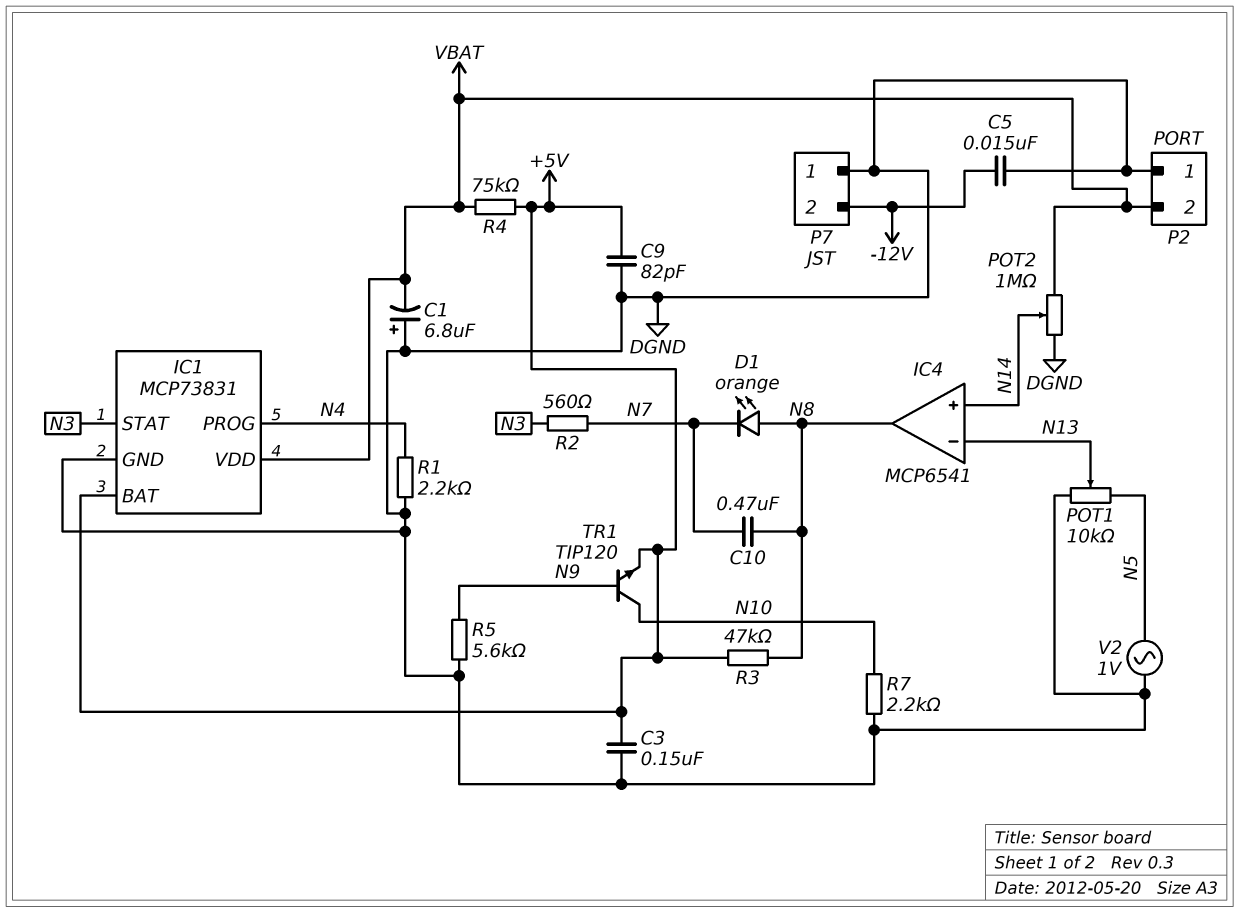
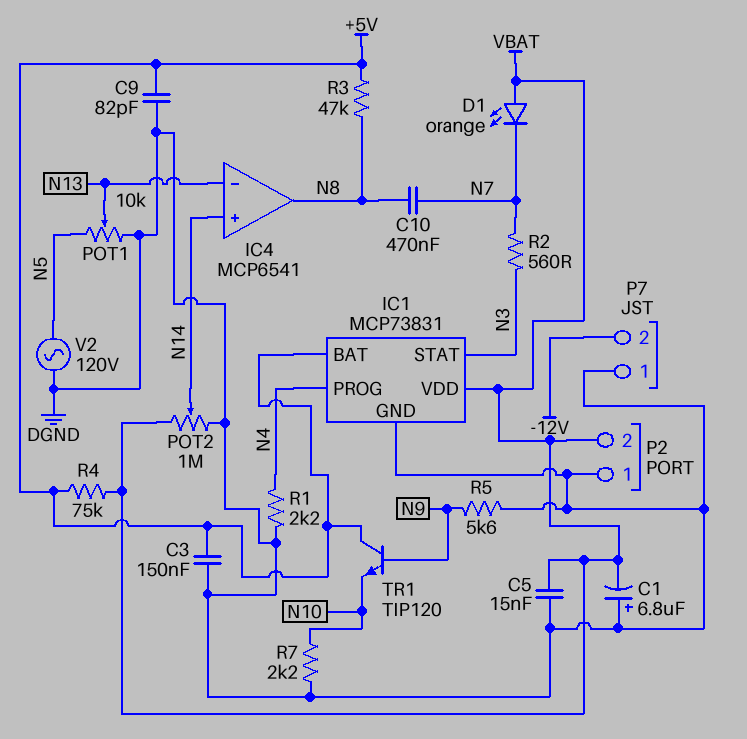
C5: 15nF (-12V, DGND) -> 15nF (DGND, VBAT)
D1: LED orange (A N8, K N7) -> LED orange (A VBAT, K N7)
TR1: NPN TIP120 (B N9, C N10, E +5V) -> NPN TIP120 (B N9, C +5V, E N10)
V2: AC 1V (DGND, N5) -> AC 120V (DGND, N5)

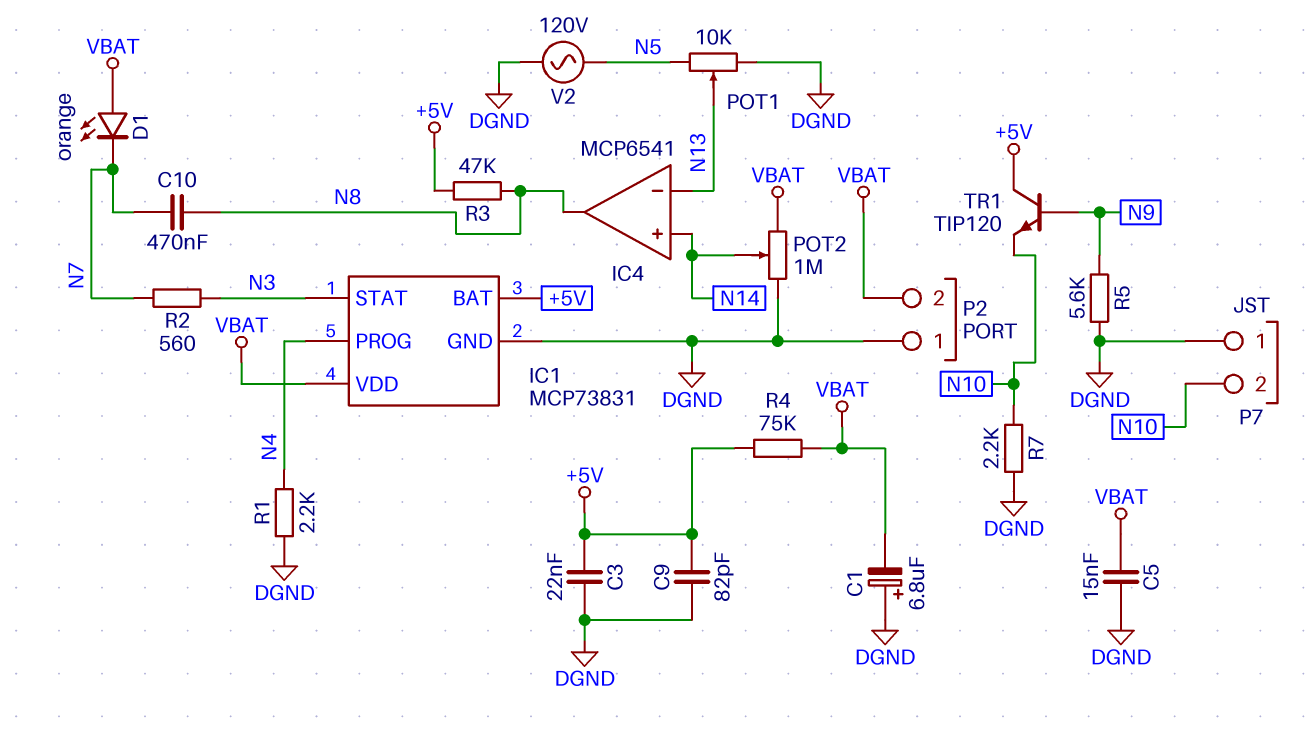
C3: 150nF (+5V, DGND) -> 22nF (+5V, DGND)
P7 pin 2: -12V -> N10

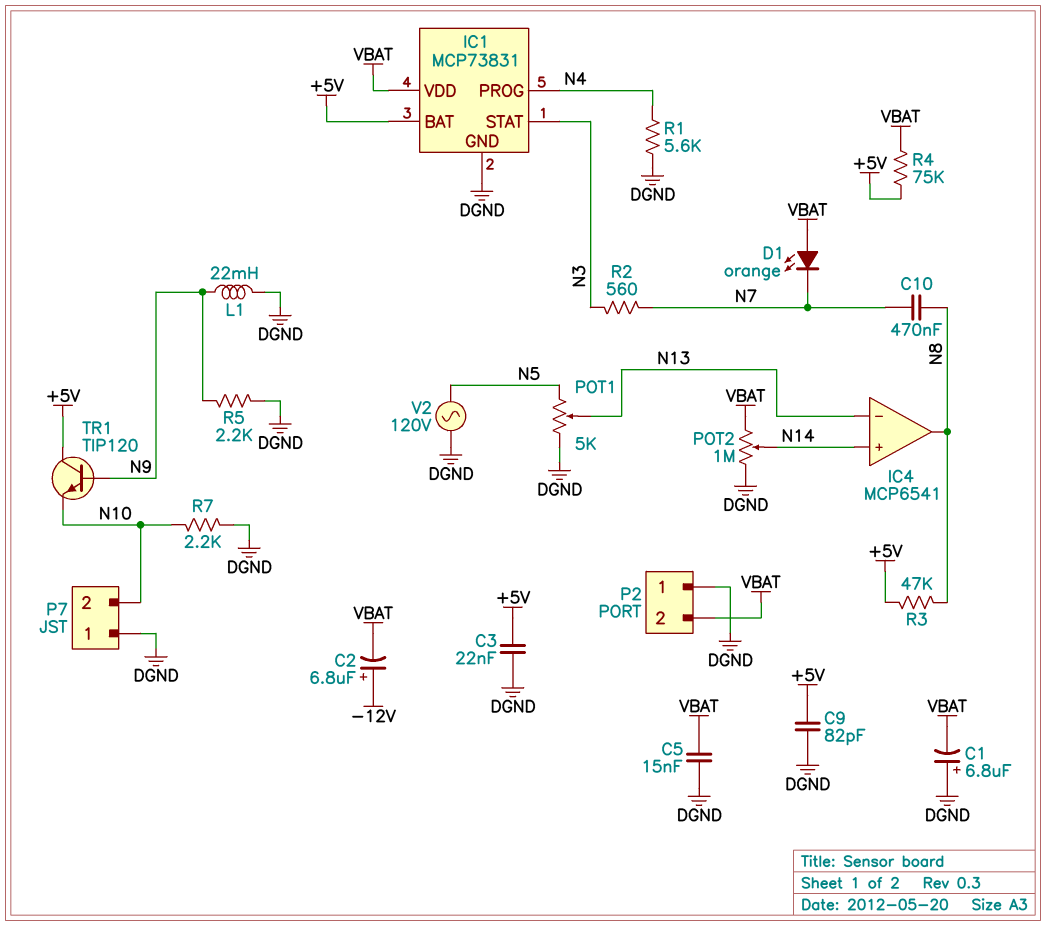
C2: none -> 6.8uF (plus -12V, minus VBAT)
L1: none -> 22mH (DGND, N9)
POT1: 10k (DGND, N5, wiper N13) -> 5k (DGND, N5, wiper N13)
R1: 2.2k (DGND, N4) -> 5.6k (DGND, N4)
R5: 5.6k (DGND, N9) -> 2.2k (DGND, N9)

